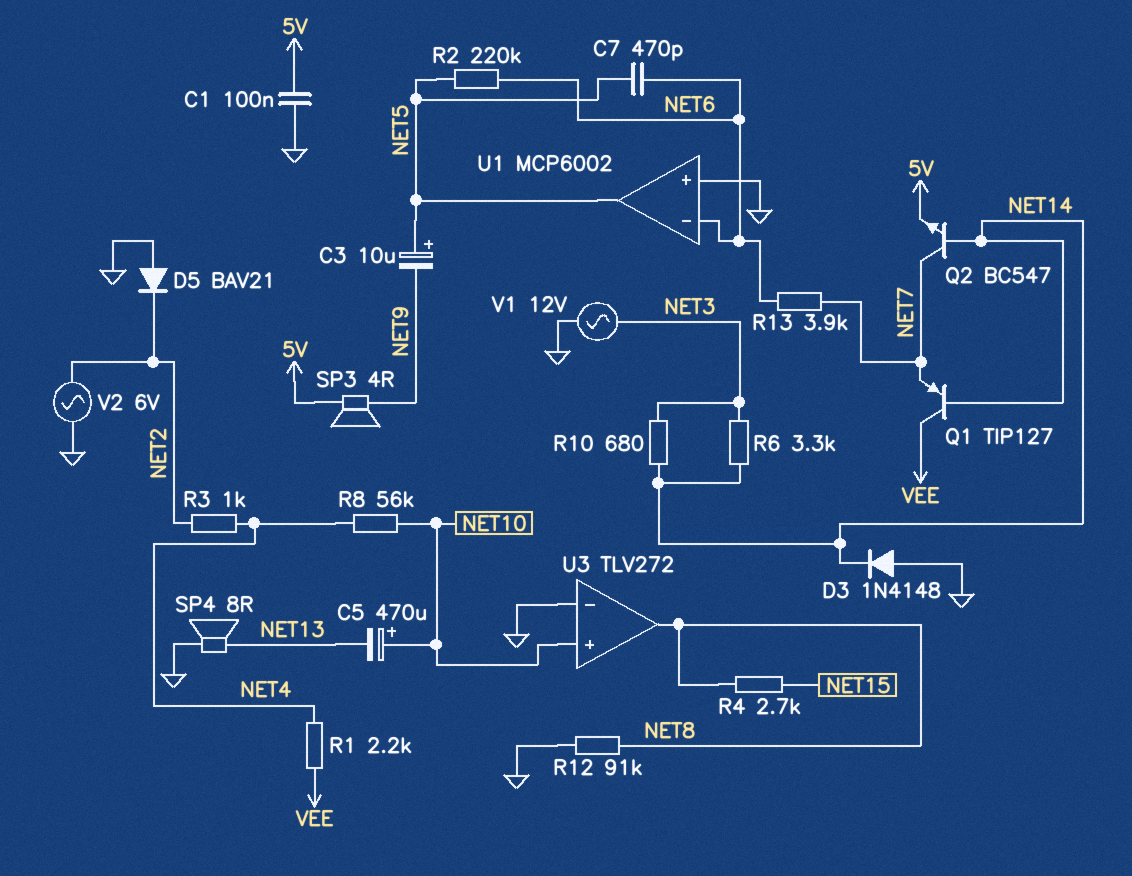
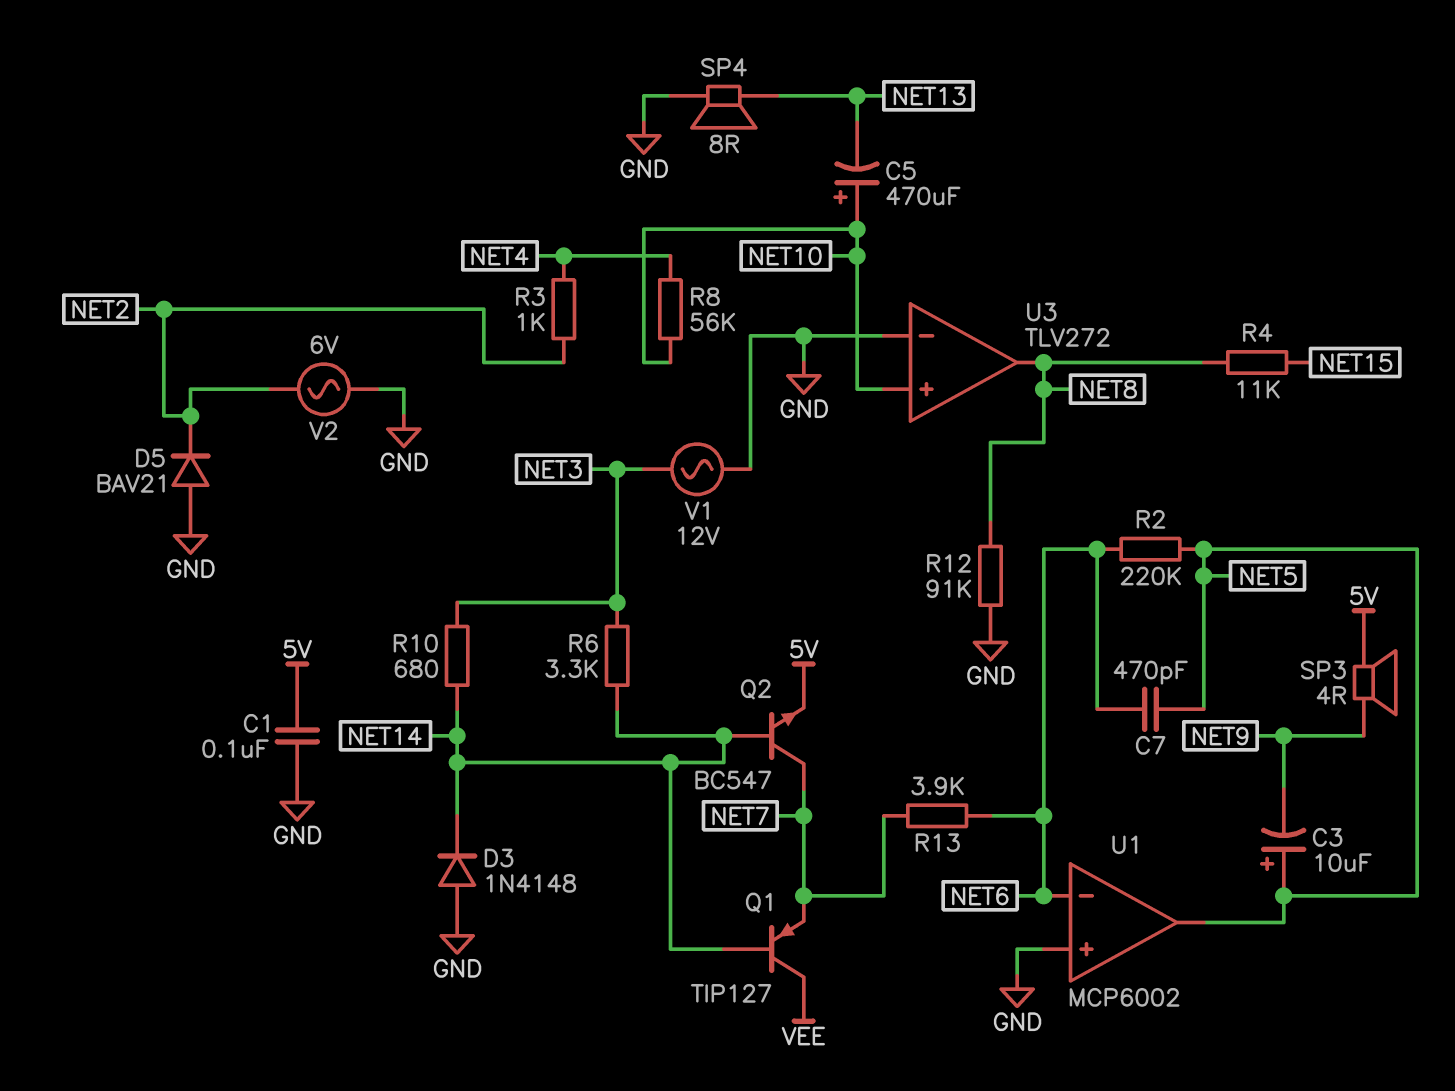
R1: 2.2k (NET4, VEE) -> none
R4: 2.7k (NET8, NET15) -> 11k (NET8, NET15)

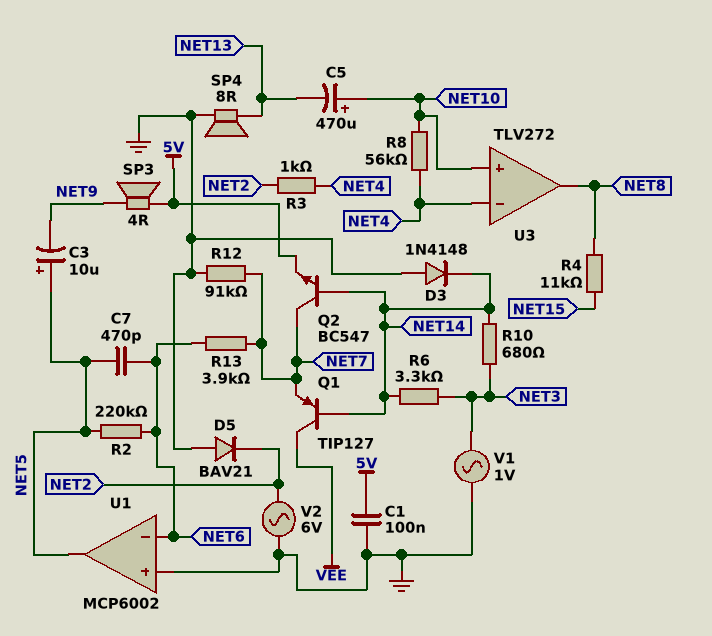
R12: 91k (GND, NET8) -> 91k (GND, NET7)
U3 pin in-: GND -> NET4
V1: AC 12V (GND, NET3) -> AC 1V (GND, NET3)

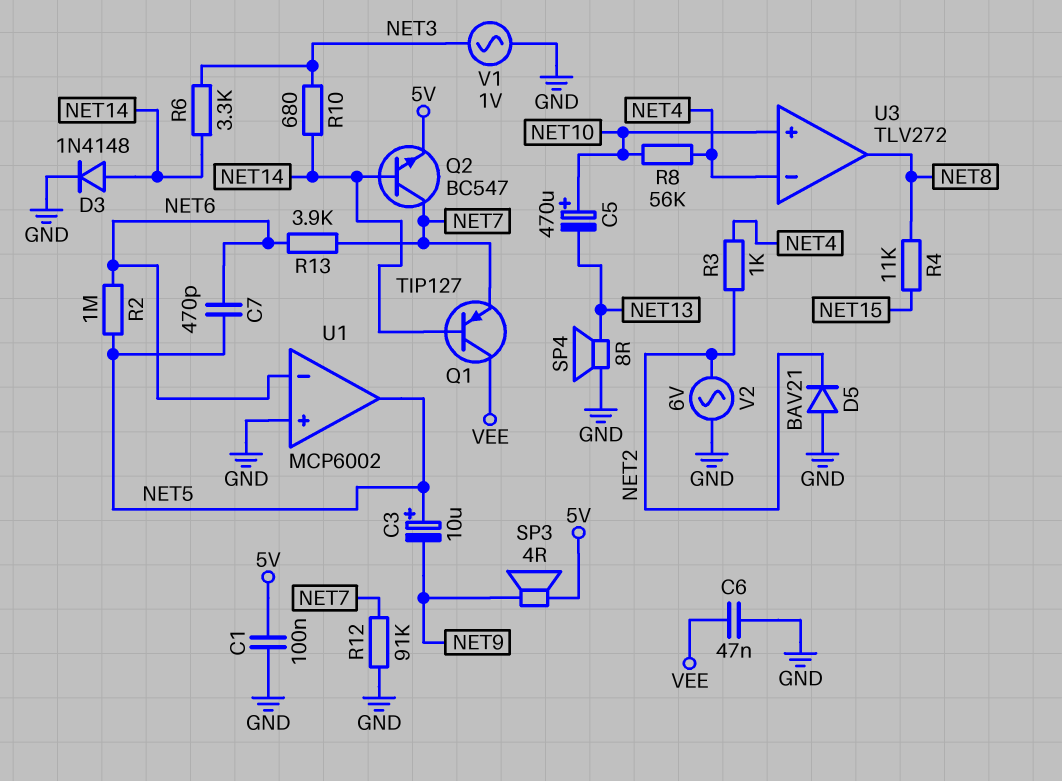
C6: none -> 47nF (GND, VEE)
D3: diode 1N4148 (A GND, K NET14) -> diode 1N4148 (A NET14, K GND)
R2: 220k (NET5, NET6) -> 1M (NET5, NET6)

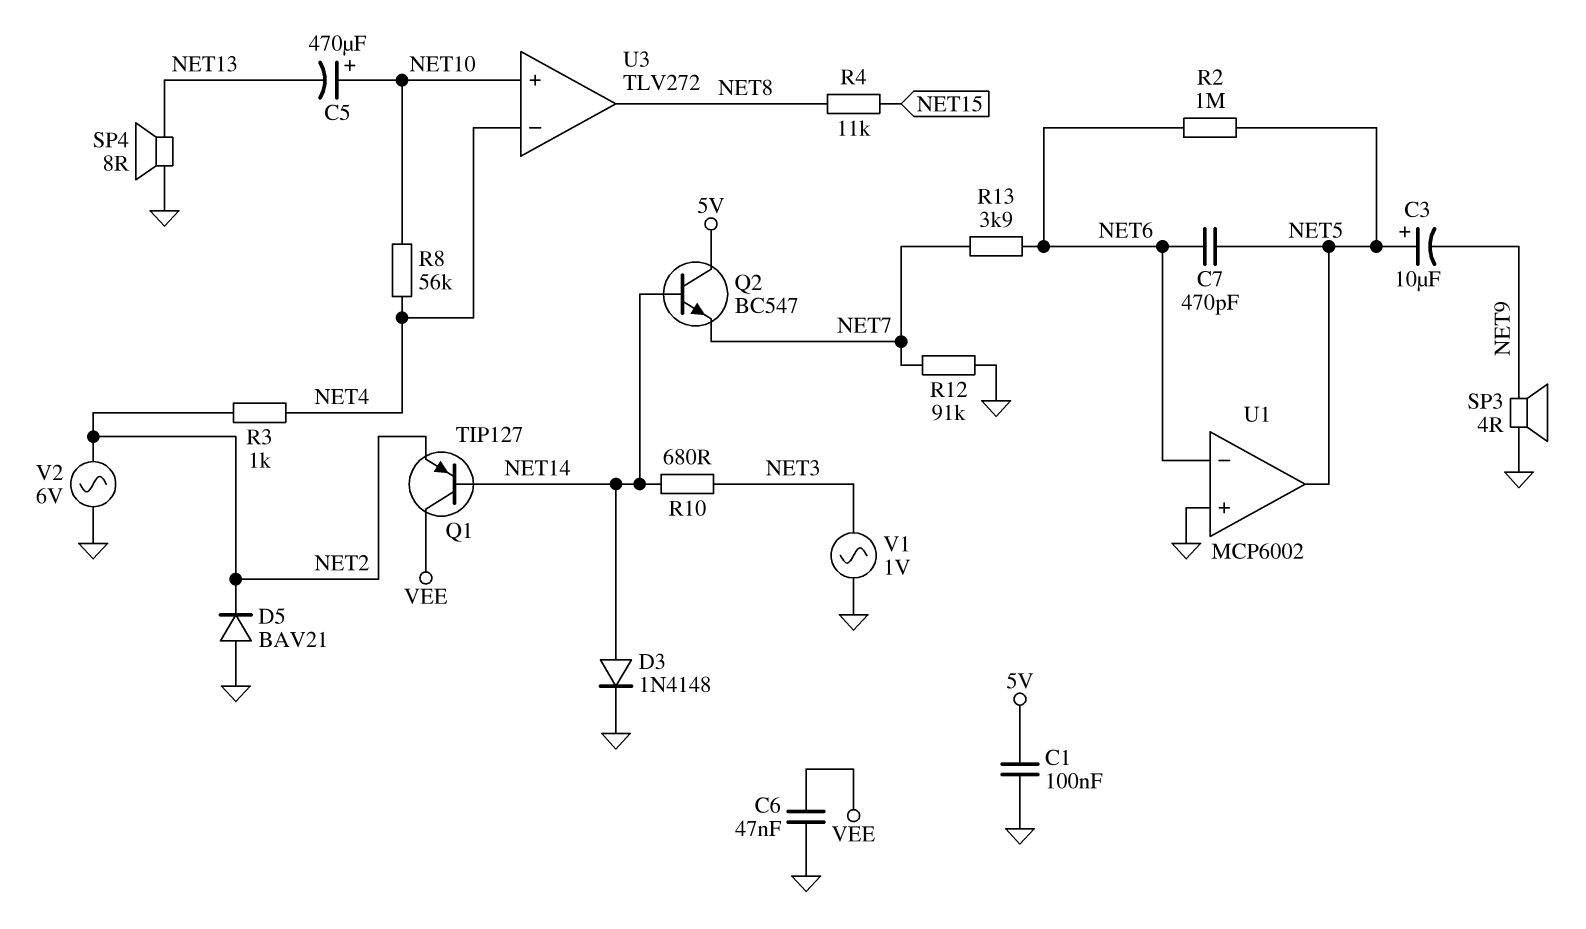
Q1: PNP TIP127 (B NET14, C VEE, E NET7) -> PNP TIP127 (B NET14, C VEE, E NET2)
Q2: NPN BC547 (B NET14, C NET7, E 5V) -> NPN BC547 (B NET14, C 5V, E NET7)
R6: 3.3k (NET3, NET14) -> none
SP3: speaker 4R (5V, NET9) -> speaker 4R (GND, NET9)

